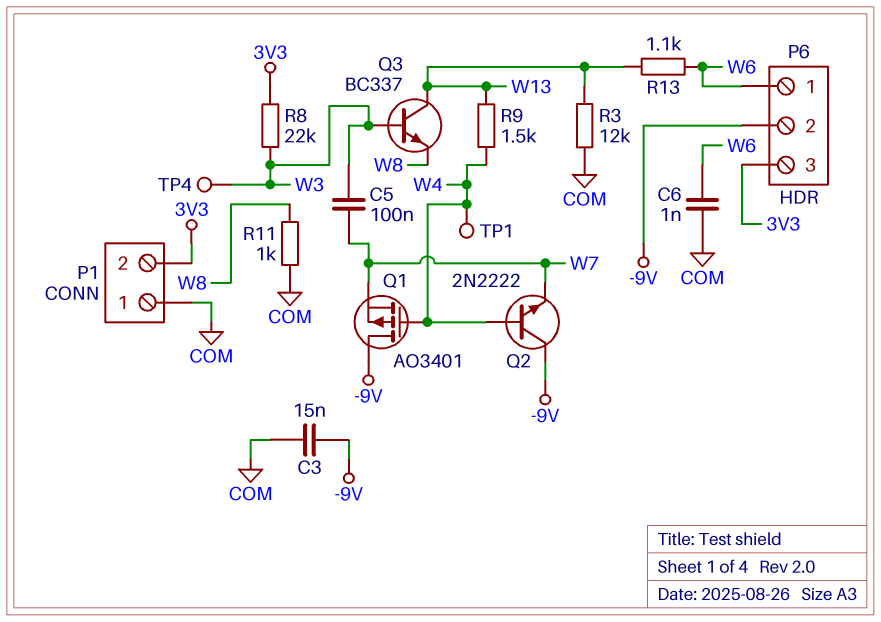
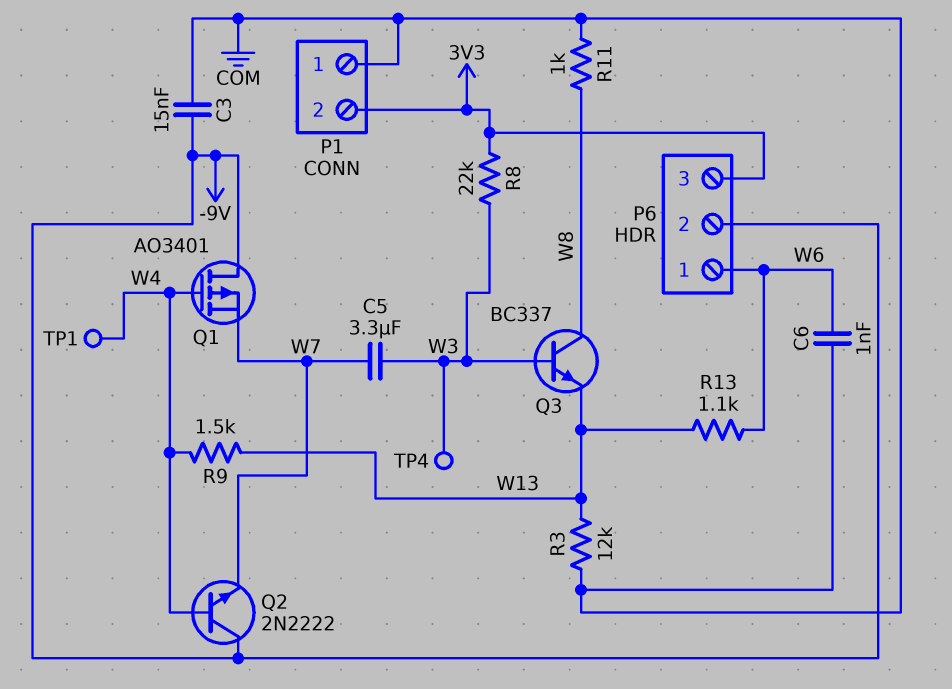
C5: 100nF (W3, W7) -> 3.3uF (W3, W7)
Q3: NPN BC337 (B W3, C W13, E W8) -> NPN BC337 (B W3, C W8, E W13)

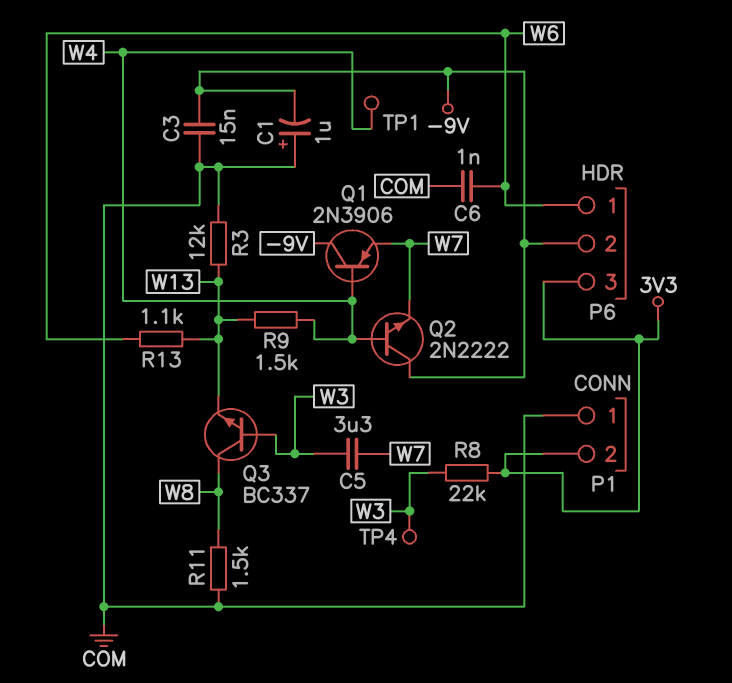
C1: none -> 1uF (plus COM, minus -9V)
Q1: PMOS AO3401 (G W4, D -9V, S W7) -> PNP 2N3906 (B W4, C -9V, E W7)
R11: 1k (COM, W8) -> 1.5k (COM, W8)

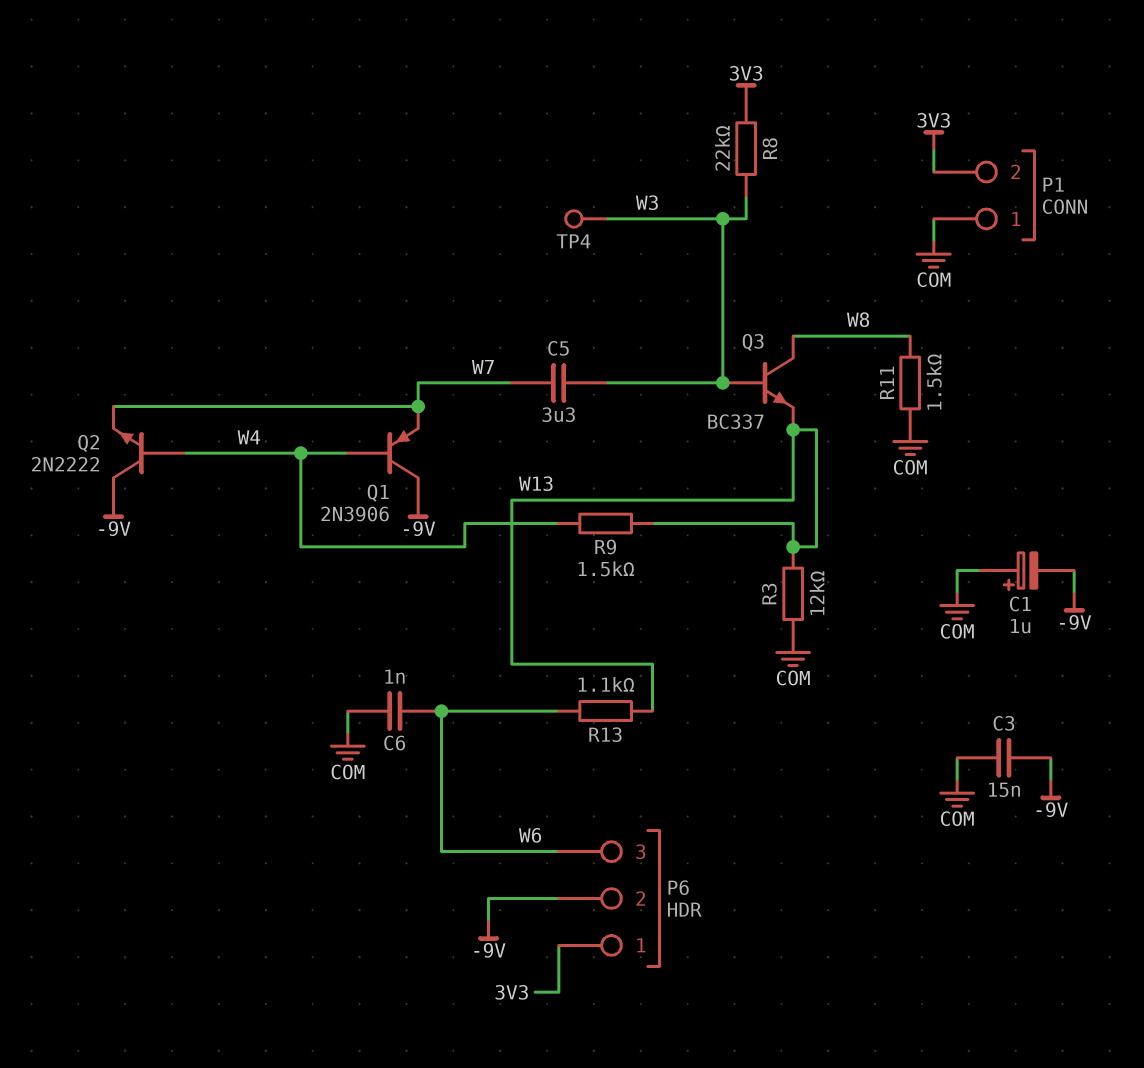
P6 pin 1: W6 -> 3V3
P6 pin 3: 3V3 -> W6
TP1: test point (W4) -> none

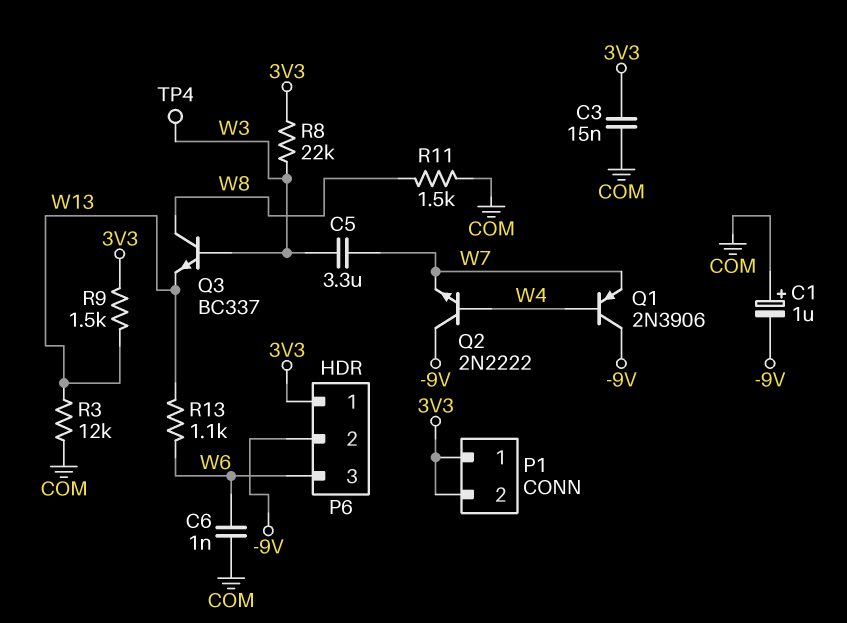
C3: 15nF (-9V, COM) -> 15nF (3V3, COM)
P1 pin 1: COM -> 3V3
R9: 1.5k (W4, W13) -> 1.5k (3V3, W13)

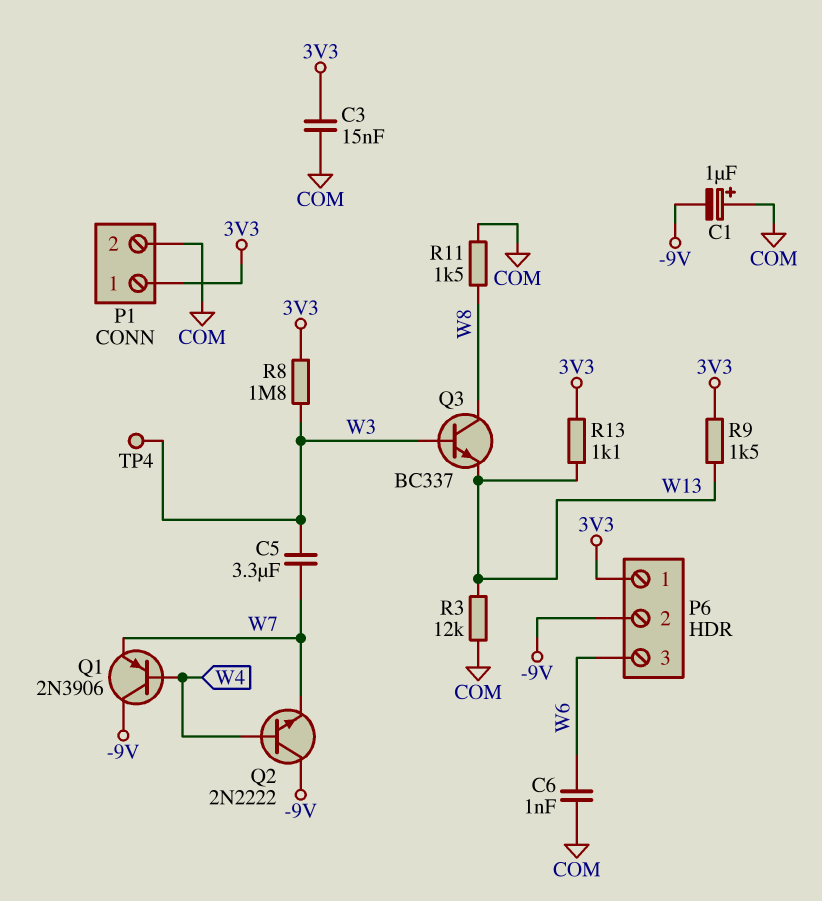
P1 pin 2: 3V3 -> COM
R8: 22k (3V3, W3) -> 1.8M (3V3, W3)
R13: 1.1k (W6, W13) -> 1.1k (3V3, W13)

